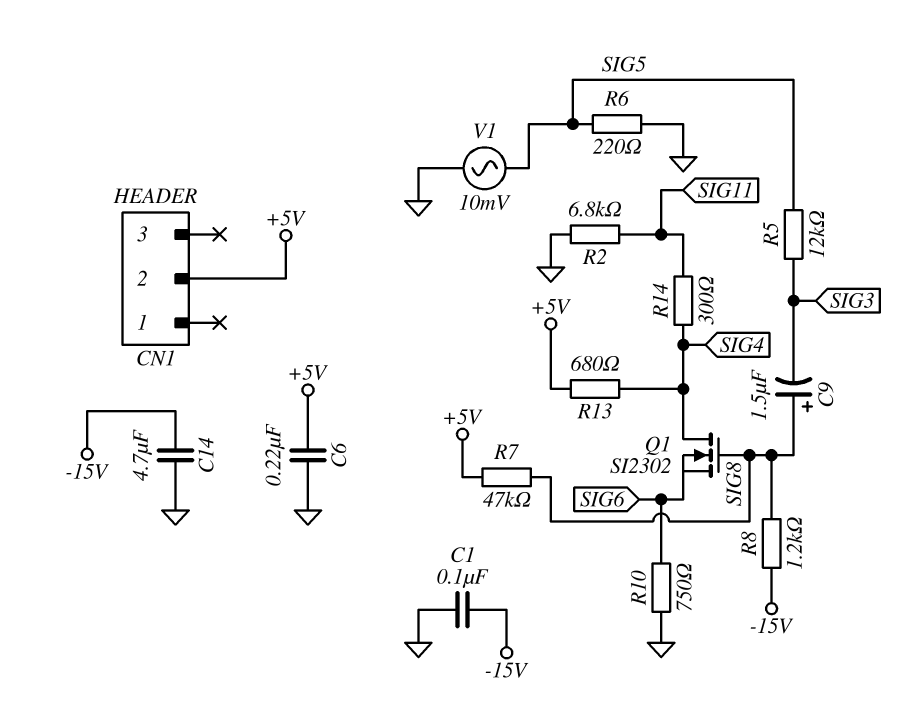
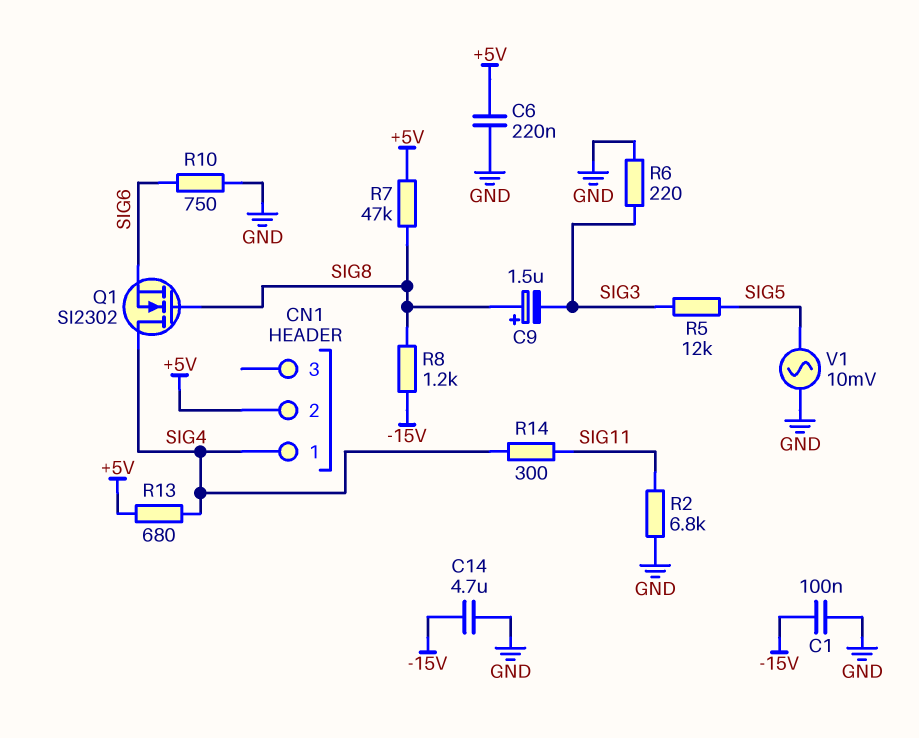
CN1 pin 1: none -> SIG4
R6: 220 (GND, SIG5) -> 220 (GND, SIG3)

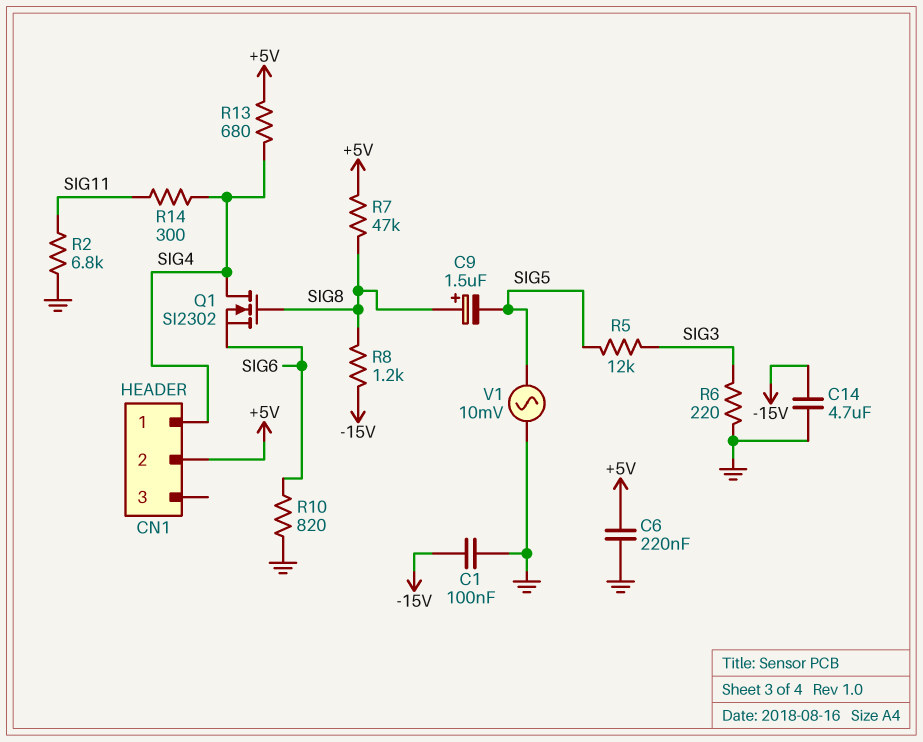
C9: 1.5uF (plus SIG8, minus SIG3) -> 1.5uF (plus SIG8, minus SIG5)
R10: 750 (GND, SIG6) -> 820 (GND, SIG6)

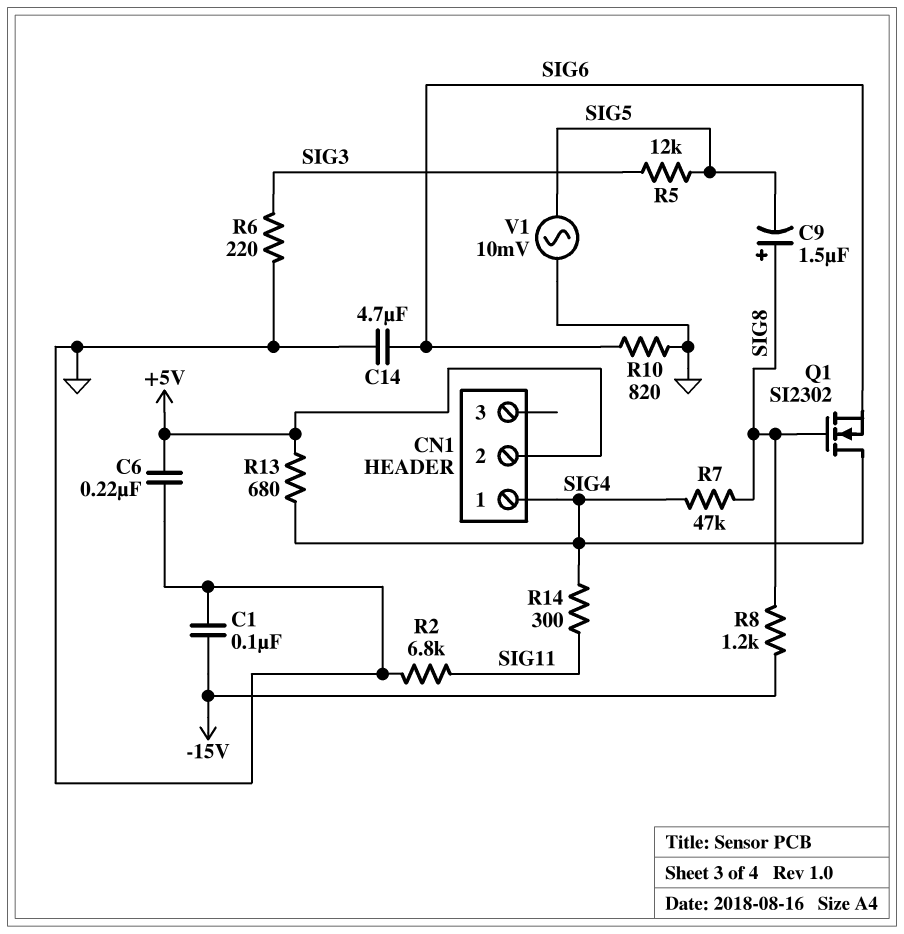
C14: 4.7uF (-15V, GND) -> 4.7uF (GND, SIG6)
R7: 47k (+5V, SIG8) -> 47k (SIG4, SIG8)

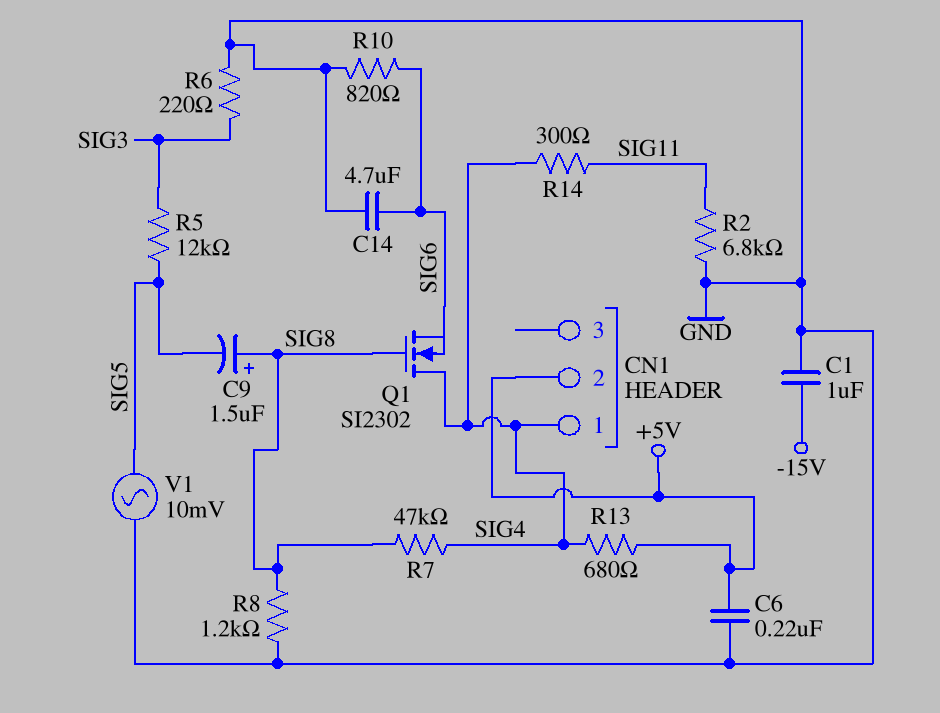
C1: 100nF (-15V, GND) -> 1uF (-15V, GND)
R8: 1.2k (-15V, SIG8) -> 1.2k (GND, SIG8)

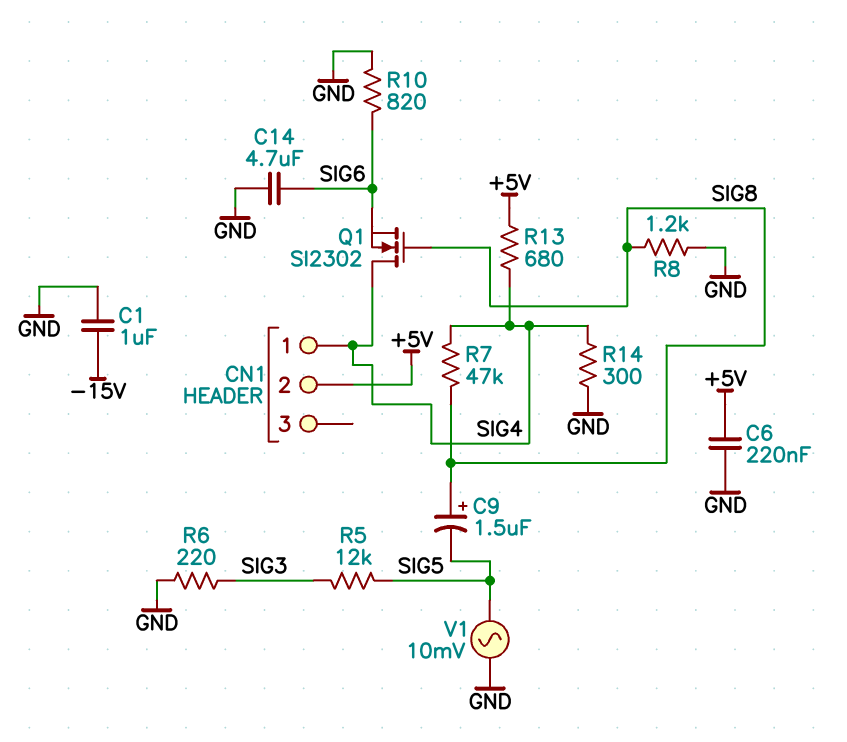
R2: 6.8k (GND, SIG11) -> none
R14: 300 (SIG4, SIG11) -> 300 (GND, SIG4)

